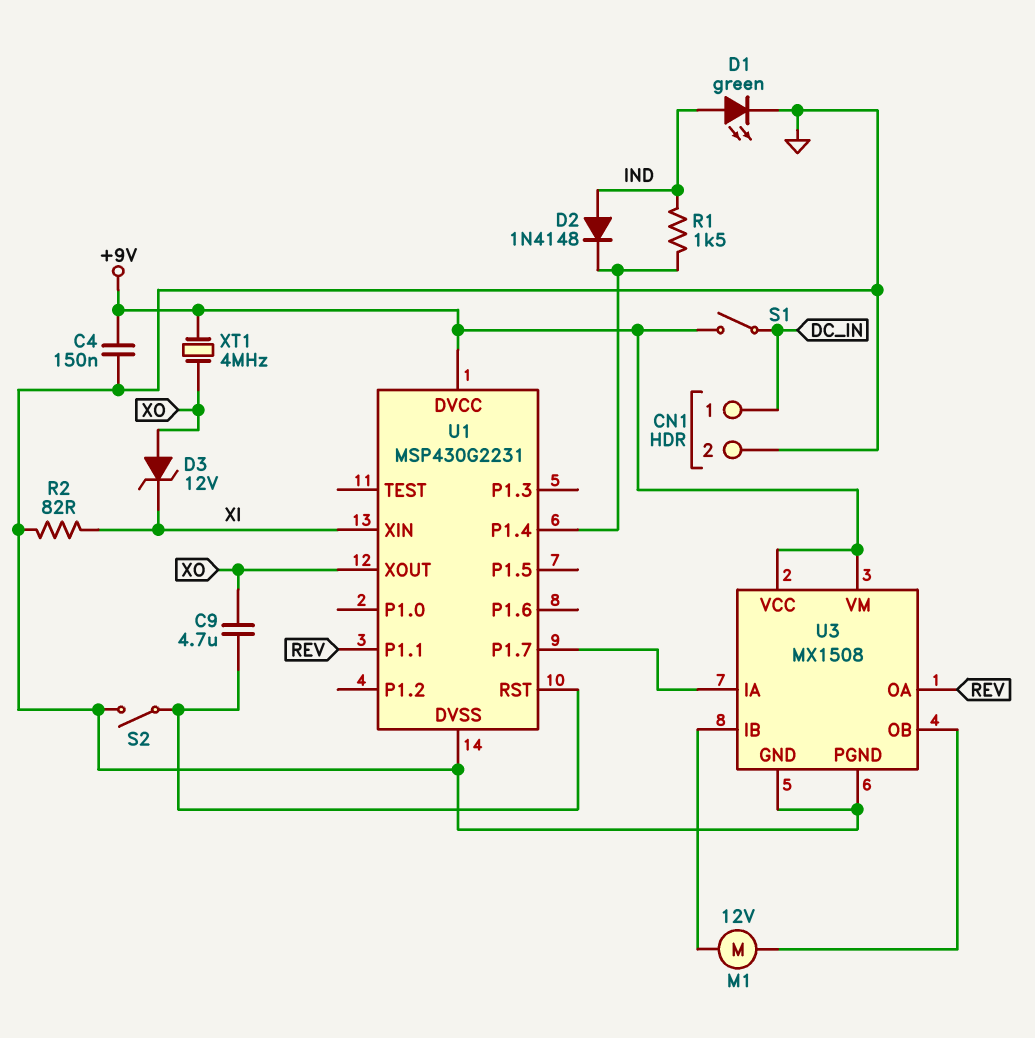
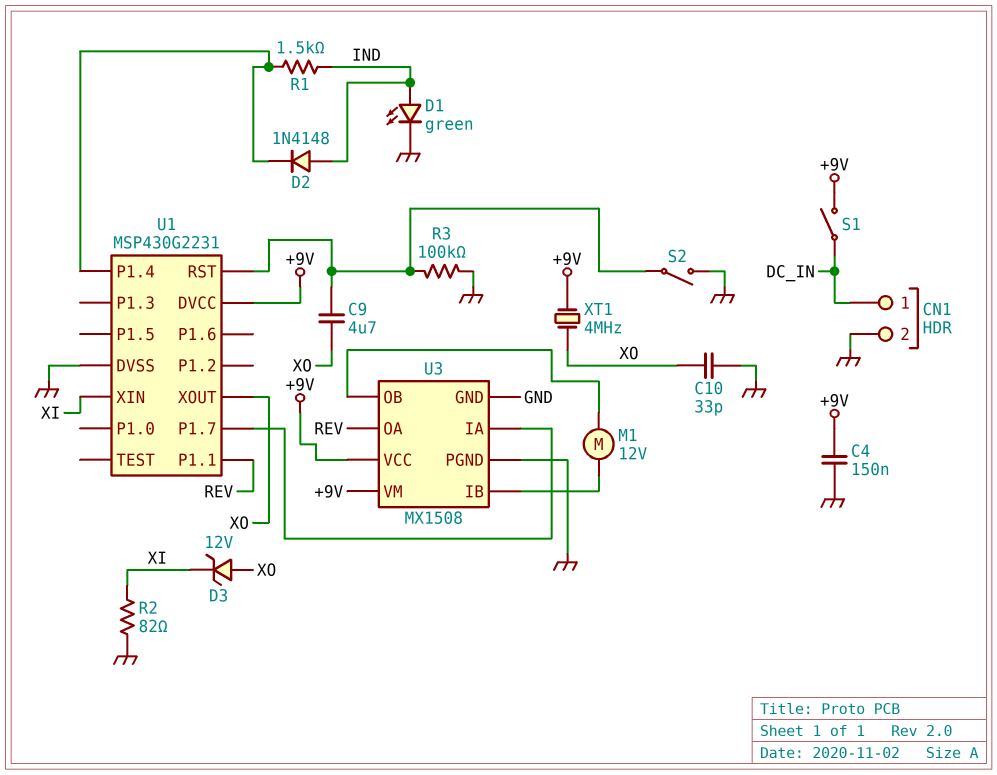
C10: none -> 33pF (GND, XO)
R3: none -> 100k (GND, U1/RST)

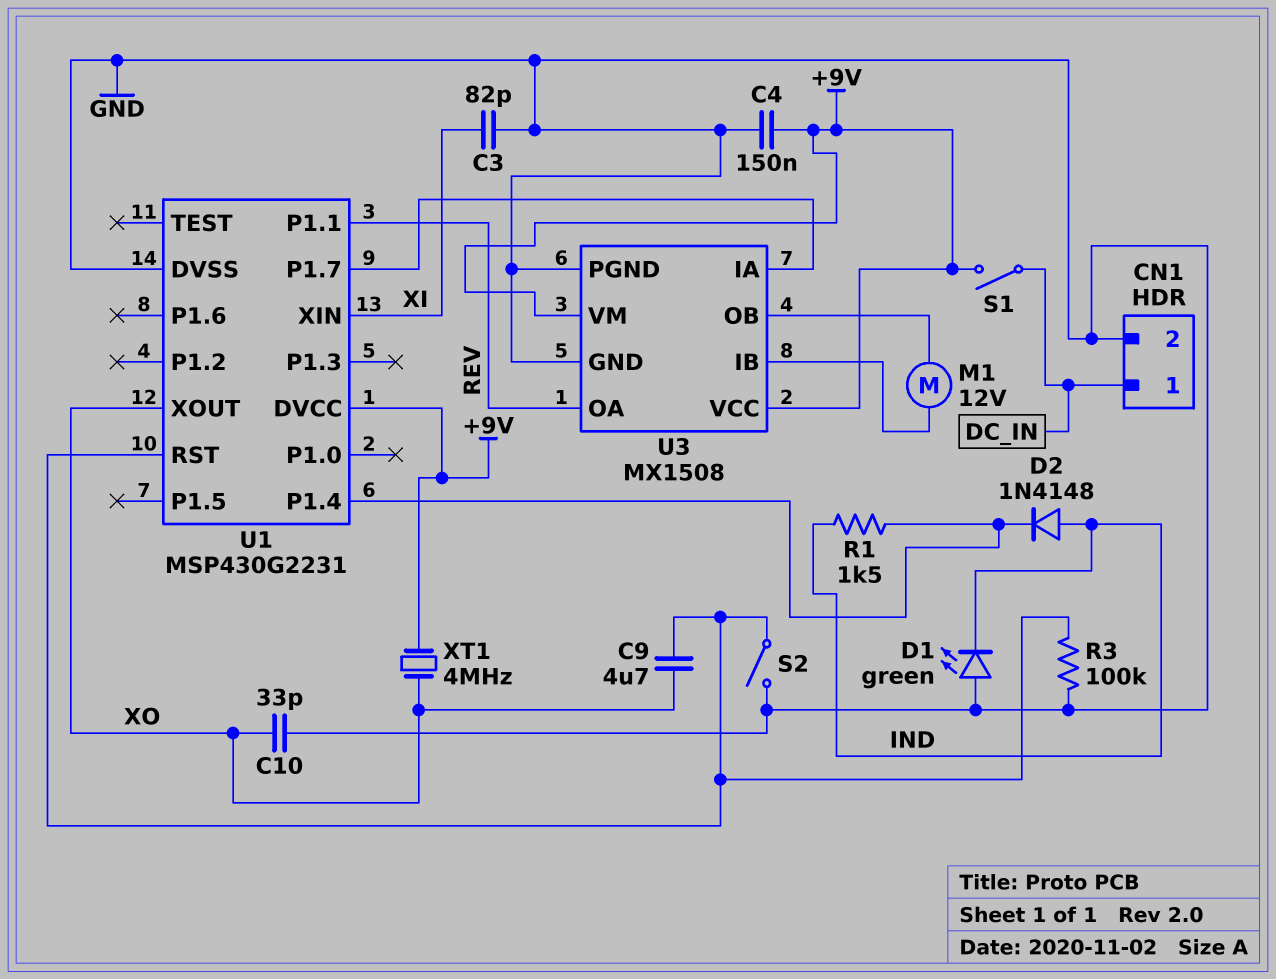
C3: none -> 82pF (GND, XI)
D1: LED green (A IND, K GND) -> LED green (A GND, K IND)
D3: zener 12V (A XO, K XI) -> none
R2: 82 (GND, XI) -> none

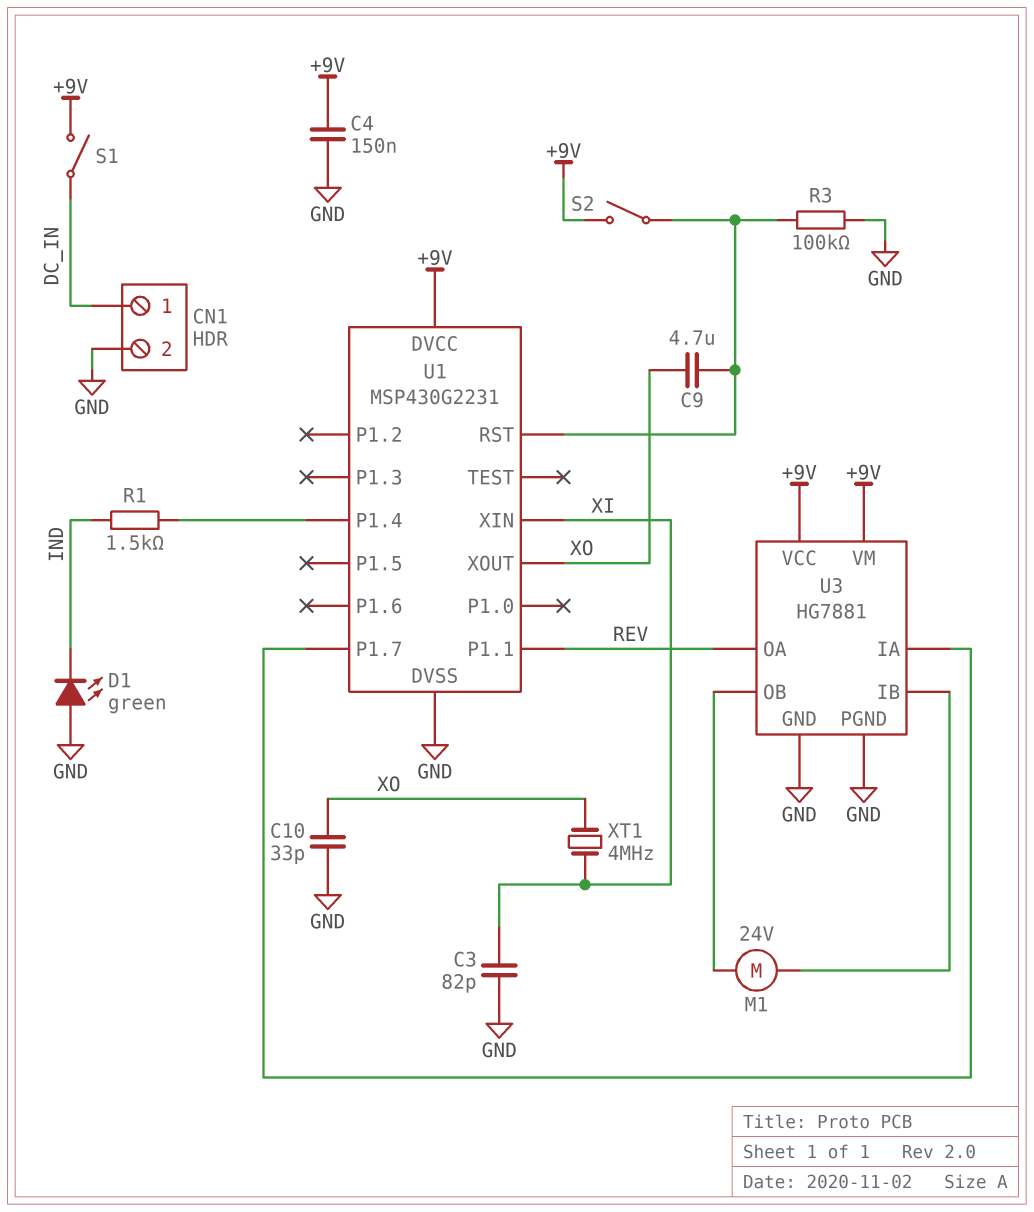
D2: diode 1N4148 (A IND, K U1/P1.4) -> none
M1: motor 12V (U3/IB, U3/OB) -> motor 24V (U3/IB, U3/OB)
S2: switch (GND, U1/RST) -> switch (+9V, U1/RST)
U3: MX1508 -> HG7881
XT1: 4MHz (+9V, XO) -> 4MHz (XI, XO)

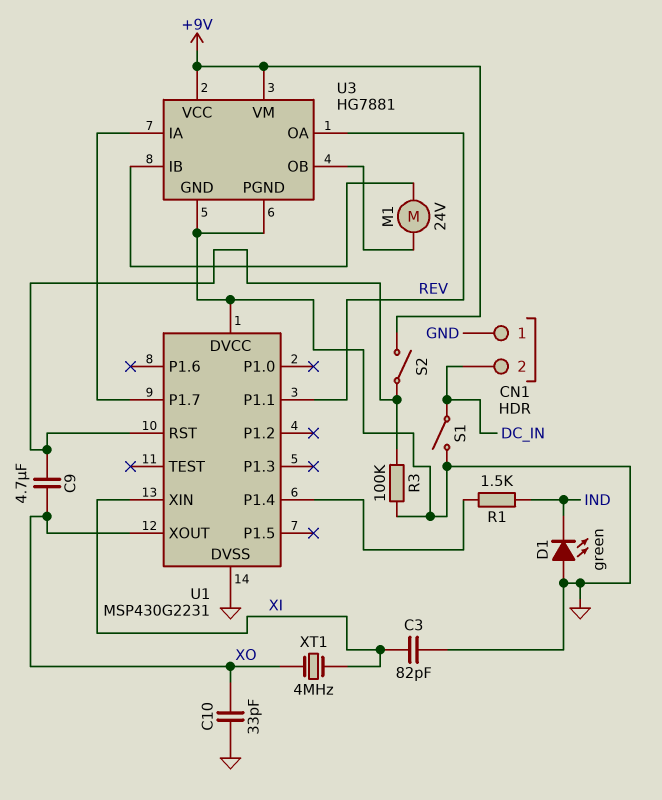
C4: 150nF (+9V, GND) -> none
CN1 pin 1: DC_IN -> GND
CN1 pin 2: GND -> DC_IN
S1: switch (+9V, DC_IN) -> switch (DC_IN, GND)
U1 pin DVCC: +9V -> GND

